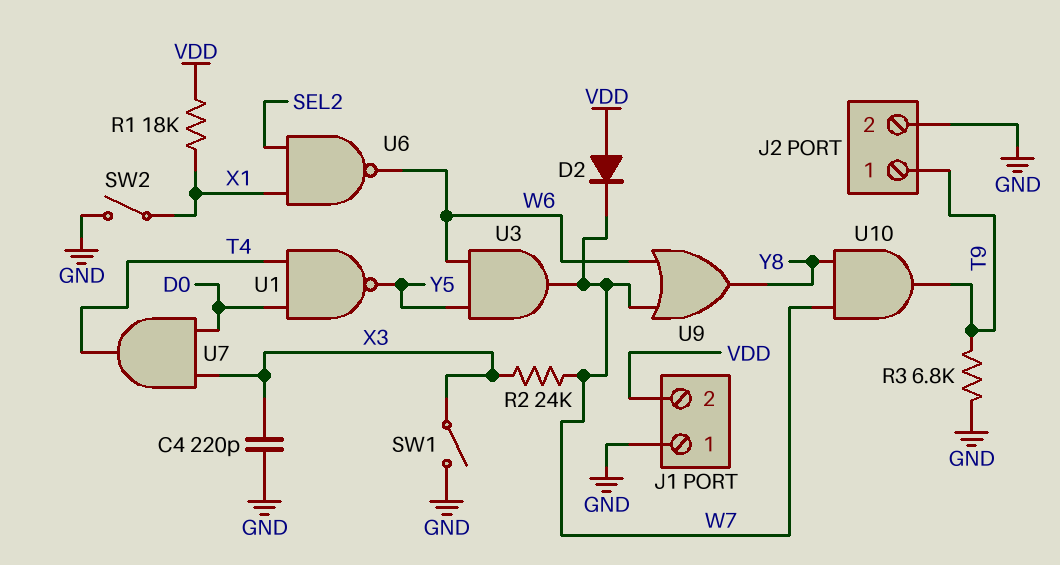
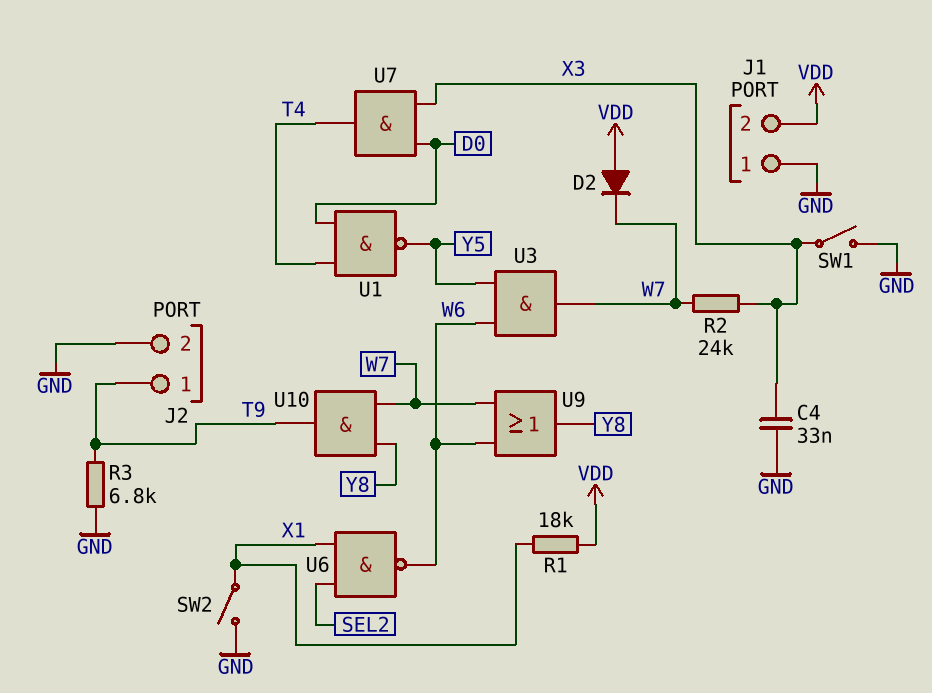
C4: 220pF (GND, X3) -> 33nF (GND, X3)

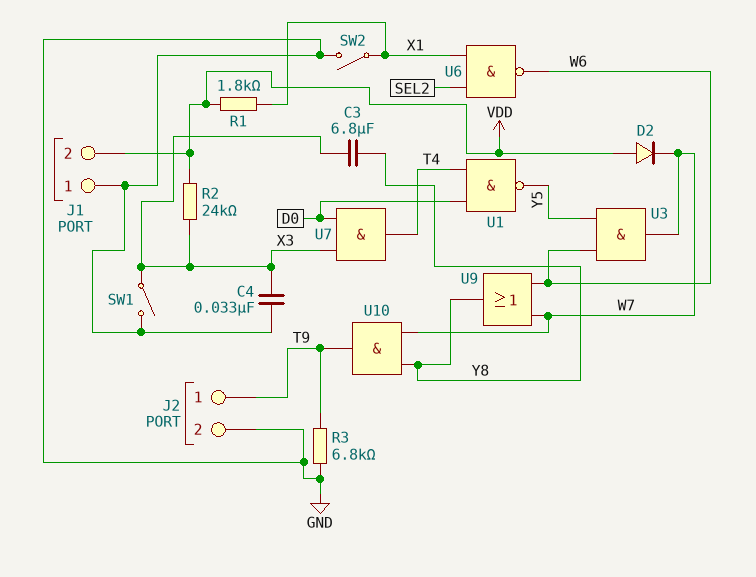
C3: none -> 6.8uF (X3, Y8)
R1: 18k (VDD, X1) -> 1.8k (VDD, X1)
R2: 24k (W7, X3) -> 24k (VDD, X3)

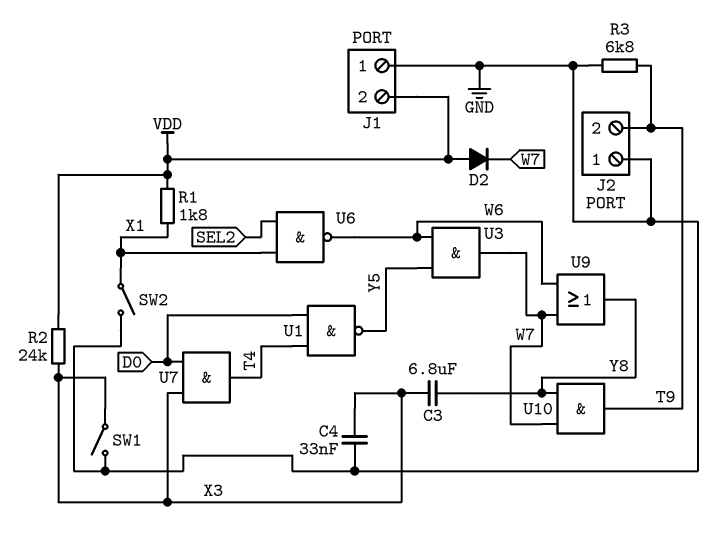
J2 pin 1: T9 -> GND
J2 pin 2: GND -> T9

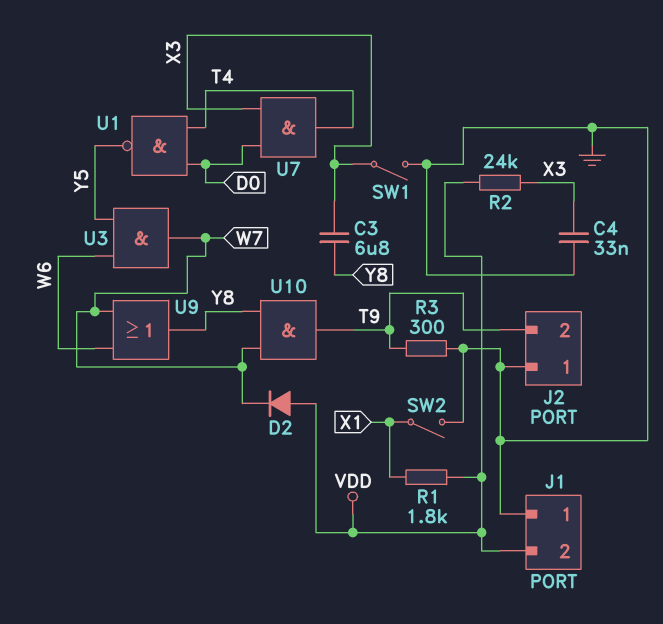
R3: 6.8k (GND, T9) -> 300 (GND, T9)
U6: NAND (in SEL2, in X1, out W6) -> none

